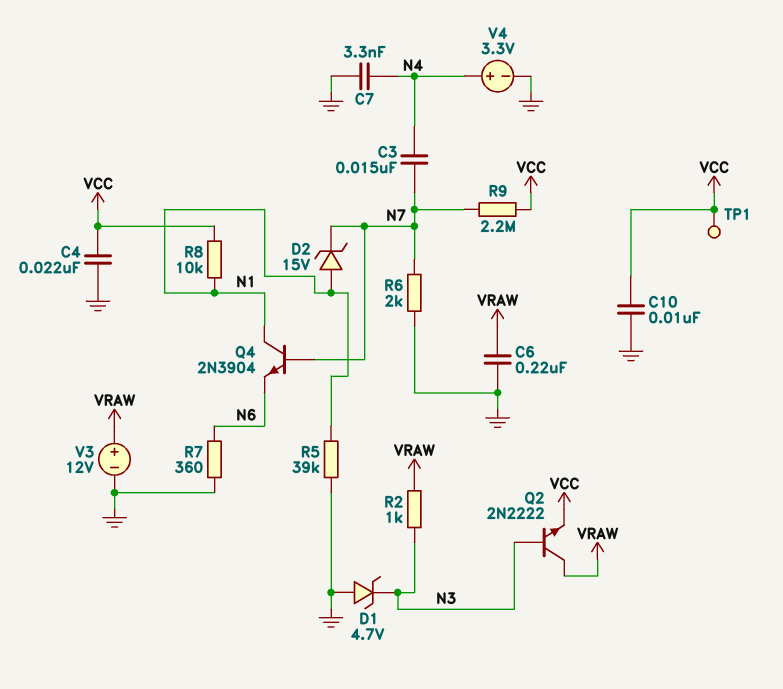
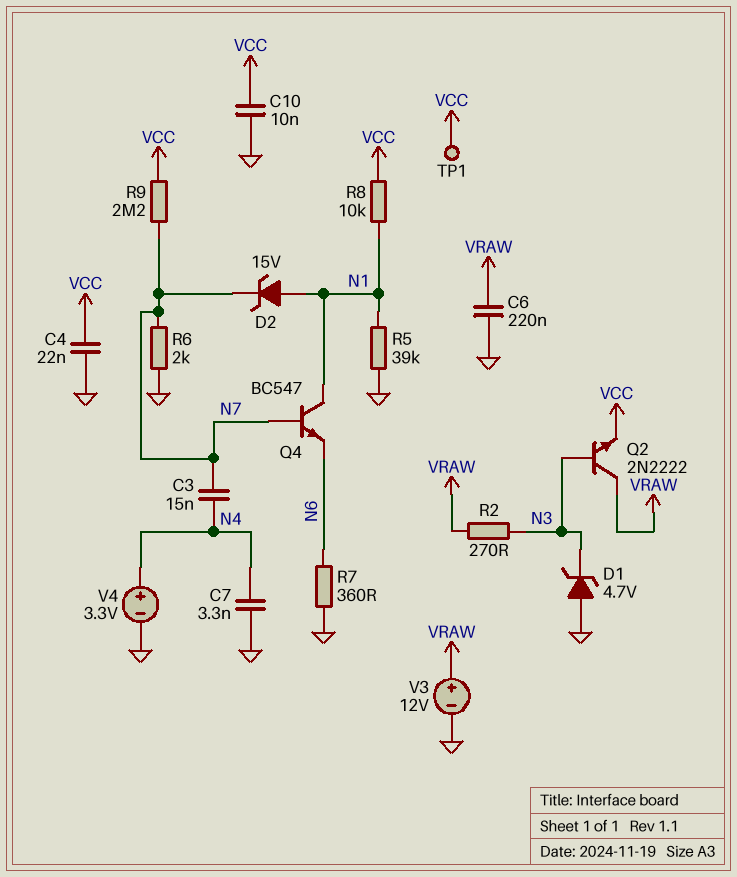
Q4: NPN 2N3904 (B N7, C N1, E N6) -> NPN BC547 (B N7, C N1, E N6)
R2: 1k (N3, VRAW) -> 270 (N3, VRAW)

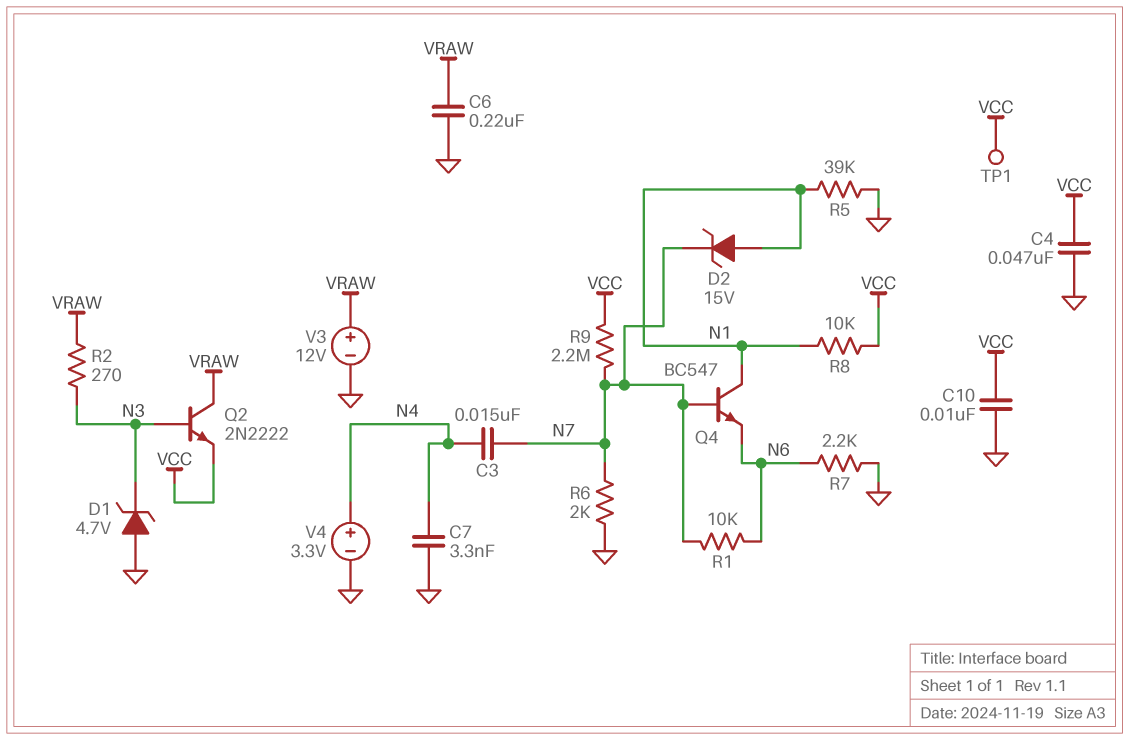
C4: 22nF (GND, VCC) -> 47nF (GND, VCC)
R1: none -> 10k (N6, N7)
R7: 360 (GND, N6) -> 2.2k (GND, N6)

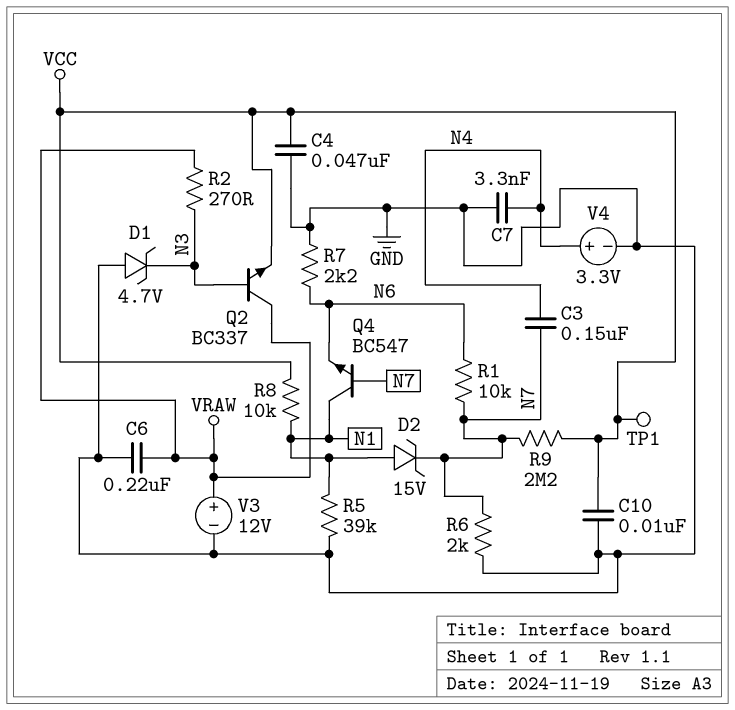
C3: 15nF (N4, N7) -> 150nF (N4, N7)
Q2: NPN 2N2222 (B N3, C VRAW, E VCC) -> NPN BC337 (B N3, C VRAW, E VCC)

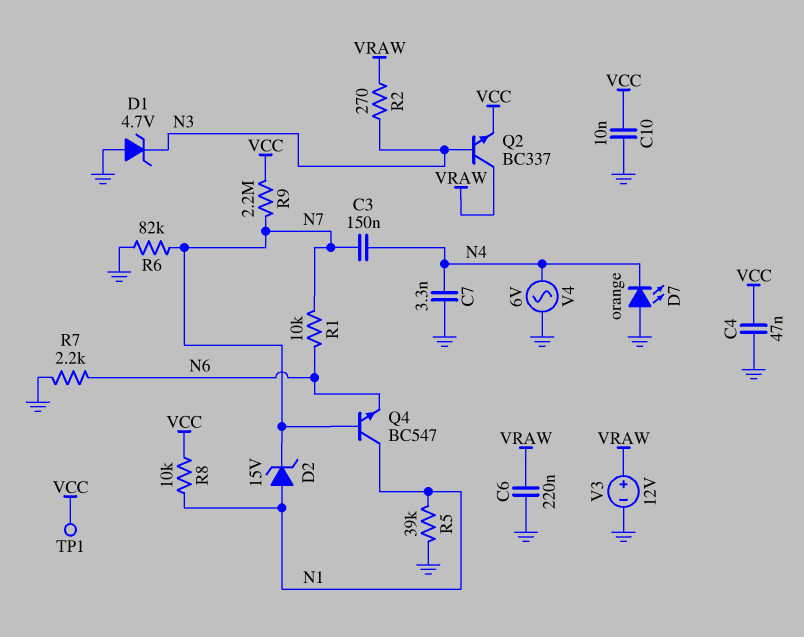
D7: none -> LED orange (A GND, K N4)
R6: 2k (GND, N7) -> 82k (GND, N7)
V4: 3.3V (plus N4, minus GND) -> AC 6V (GND, N4)

